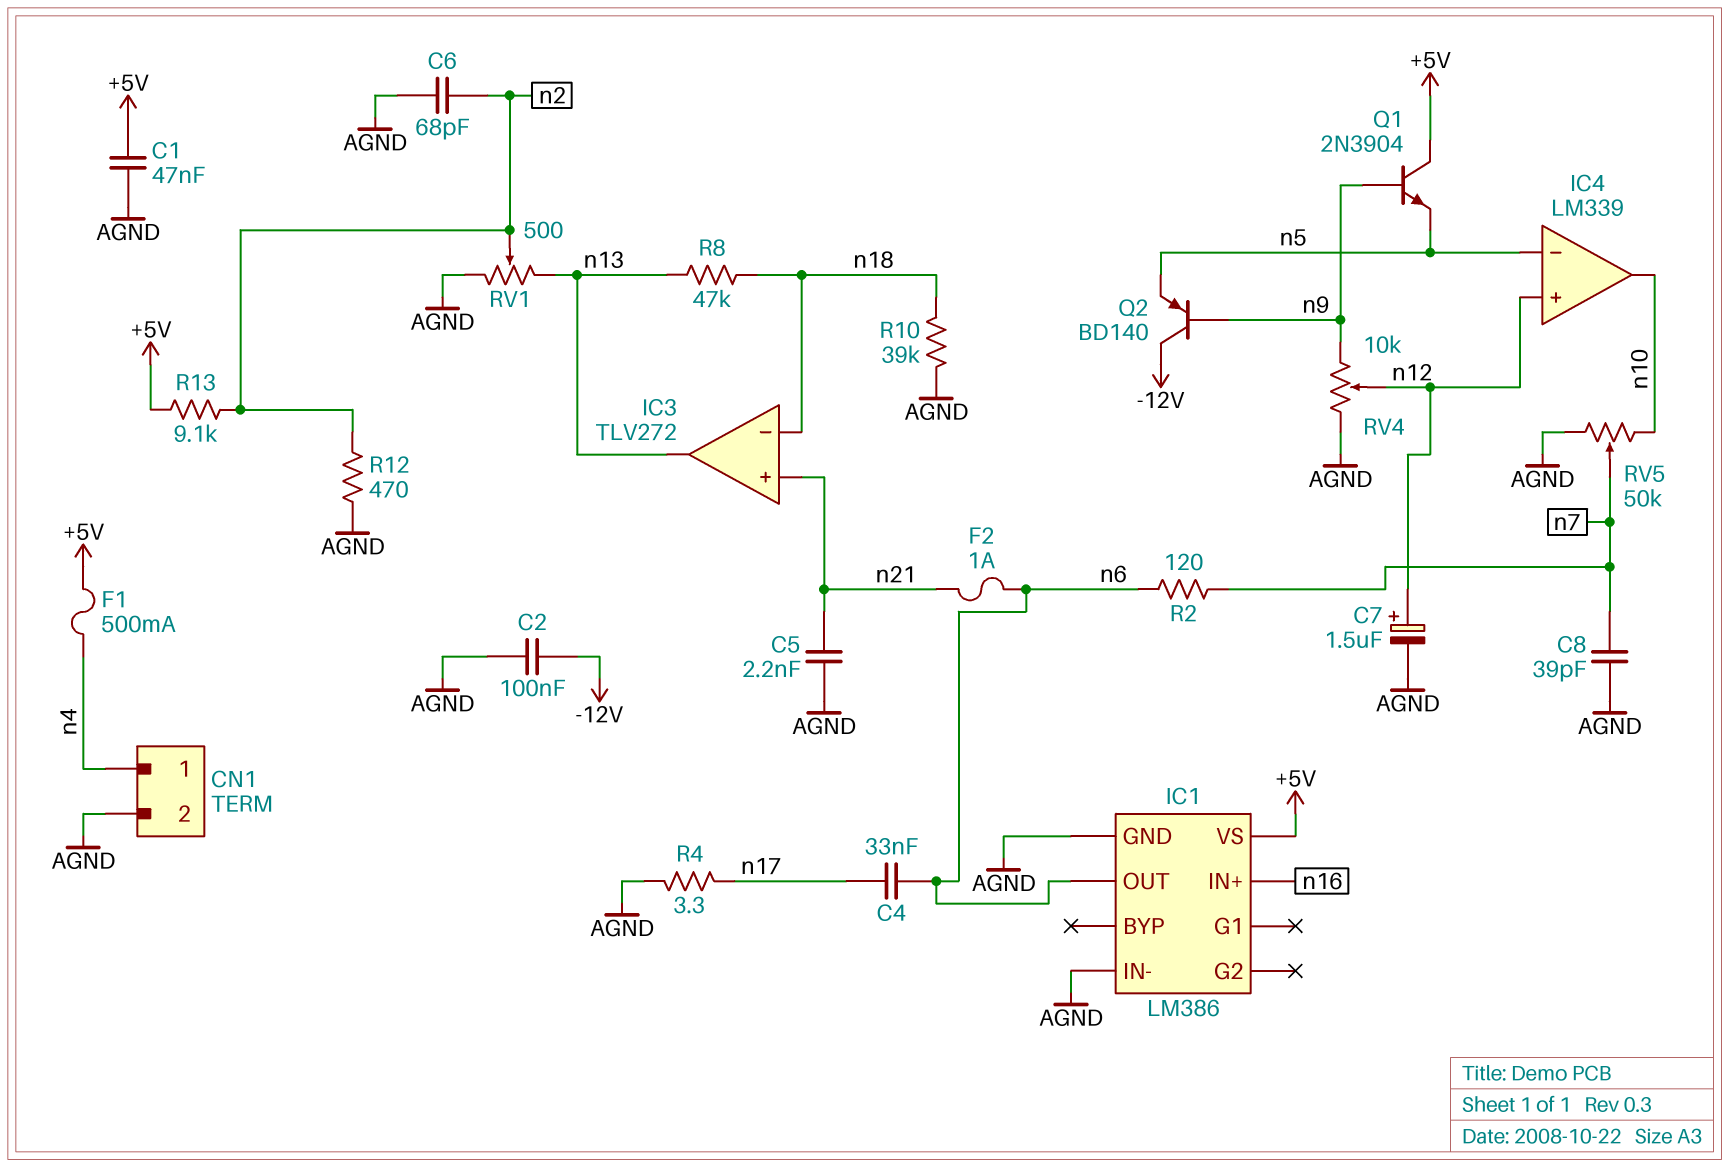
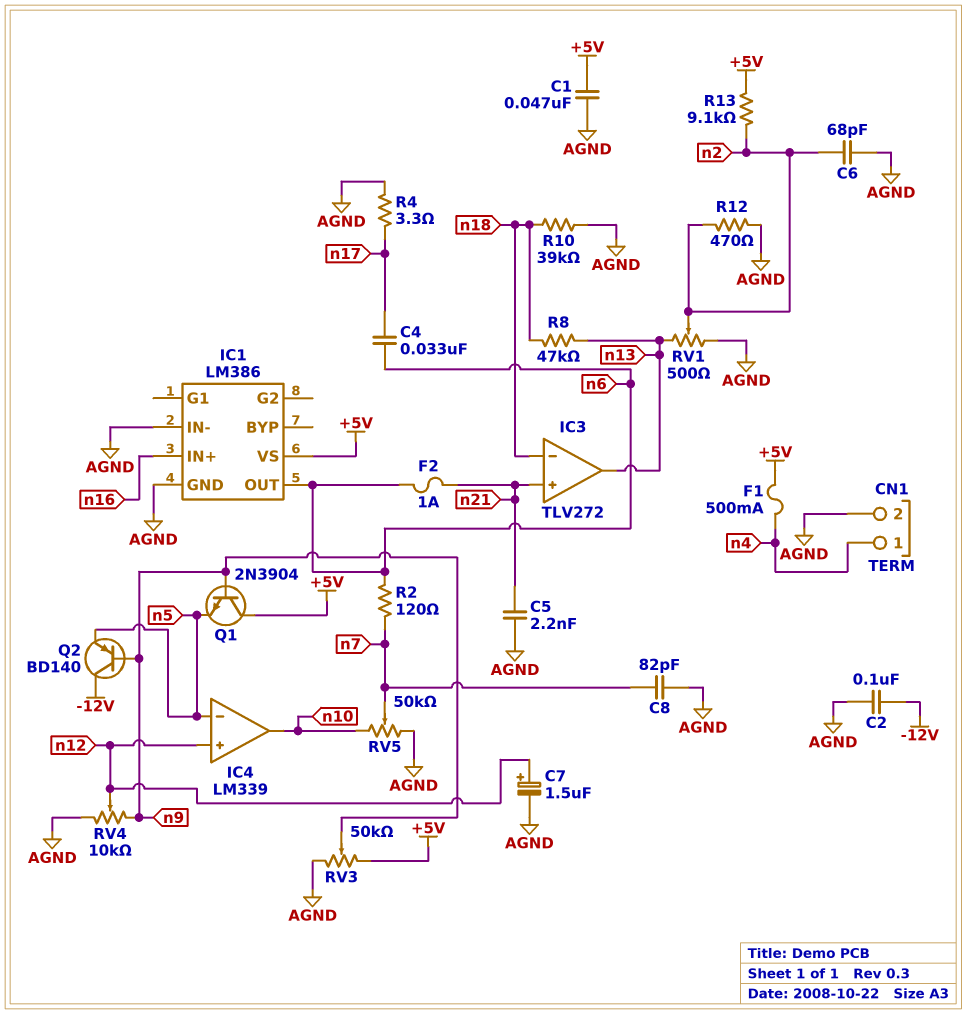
C8: 39pF (AGND, n7) -> 82pF (AGND, n7)
RV3: none -> 50k (+5V, AGND, wiper n9)

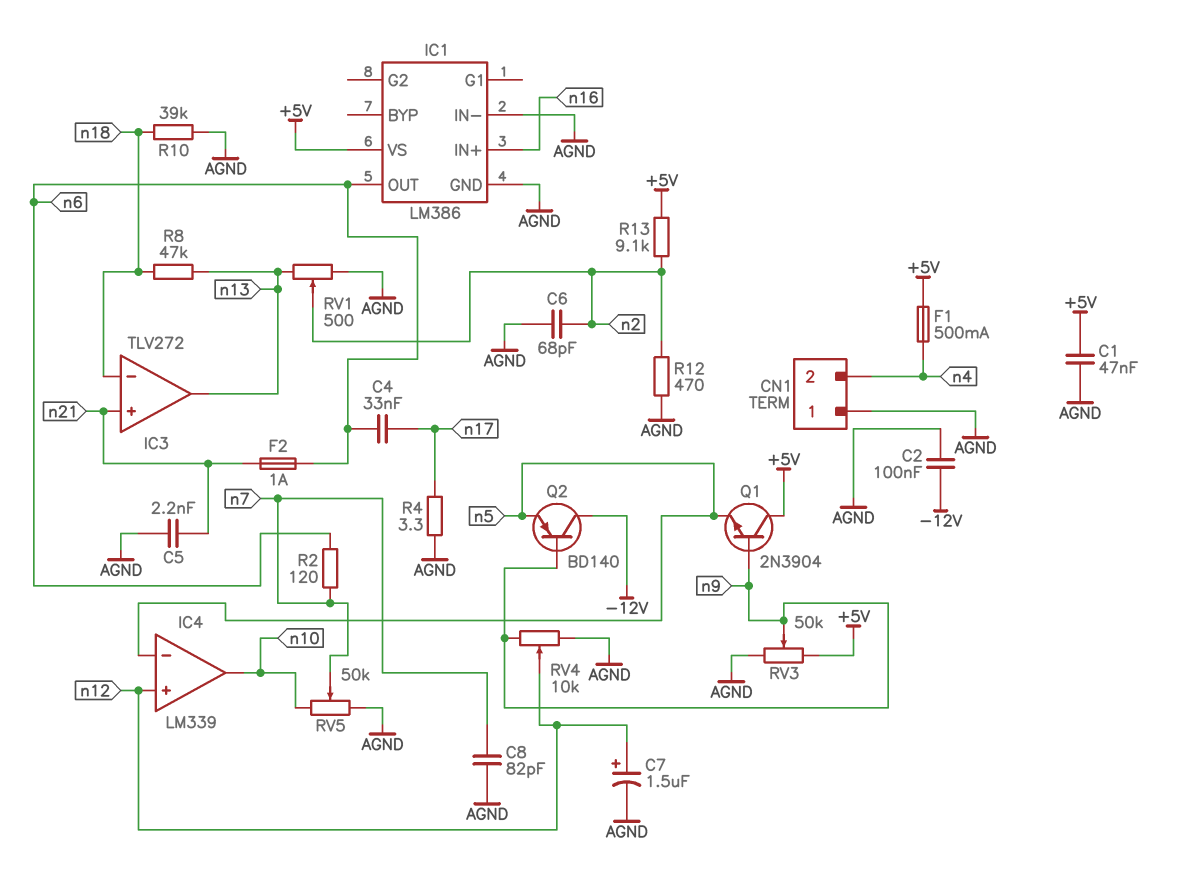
CN1 pin 1: n4 -> AGND
CN1 pin 2: AGND -> n4

